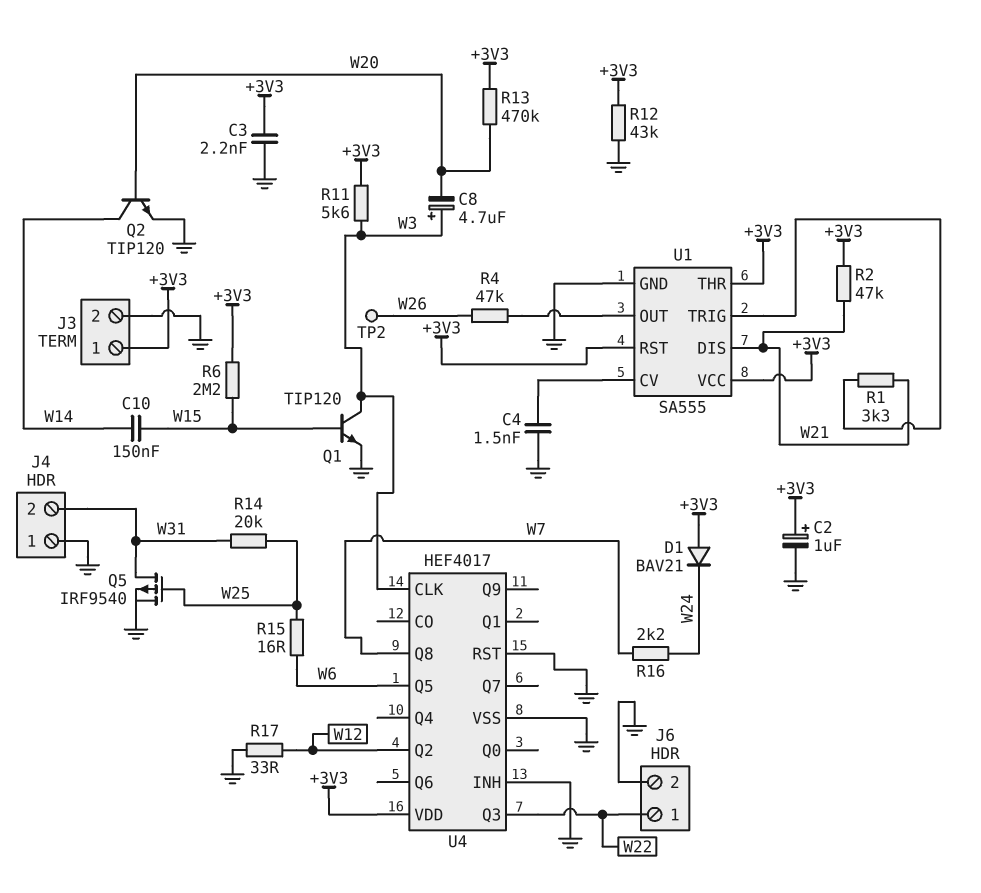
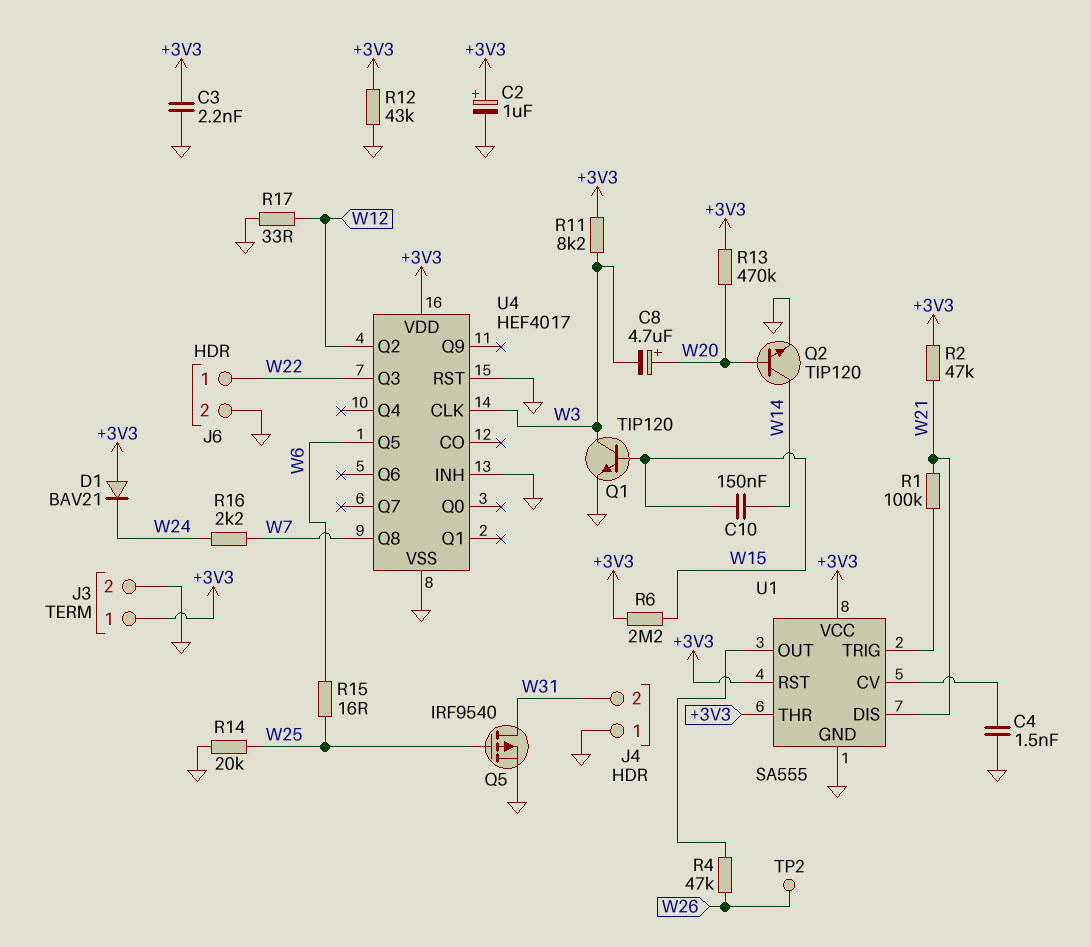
C8: 4.7uF (plus W3, minus W20) -> 4.7uF (plus W20, minus W3)
R1: 3.3k (U1/TRIG, W21) -> 100k (U1/TRIG, W21)
R11: 5.6k (+3V3, W3) -> 8.2k (+3V3, W3)
R14: 20k (W25, W31) -> 20k (GND, W25)

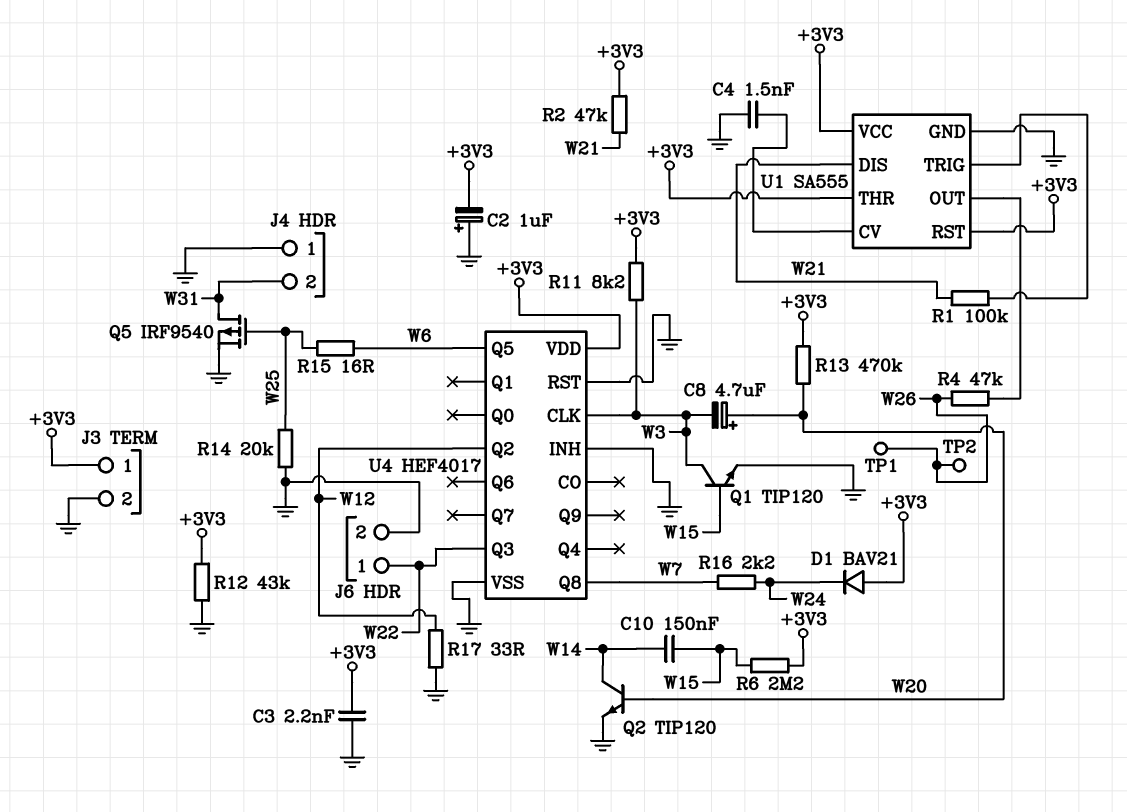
C2: 1uF (plus +3V3, minus GND) -> 1uF (plus GND, minus +3V3)
TP1: none -> test point (W26)

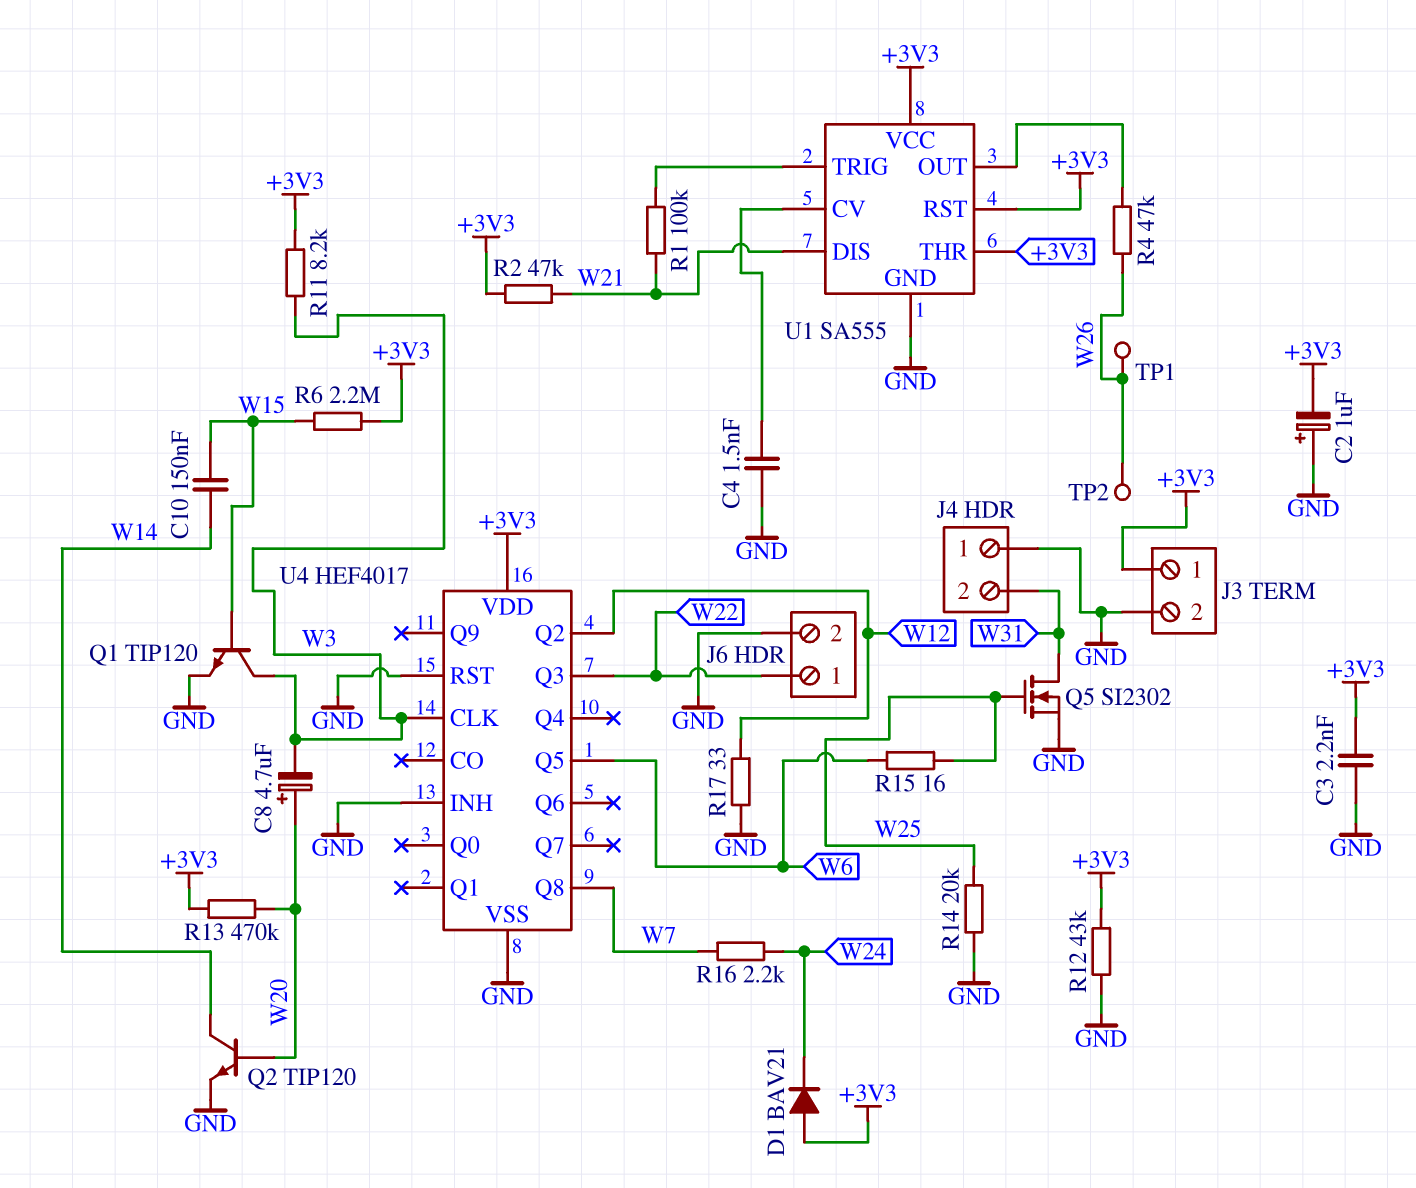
Q5: PMOS IRF9540 (G W25, D W31, S GND) -> NMOS SI2302 (G W25, D W31, S GND)

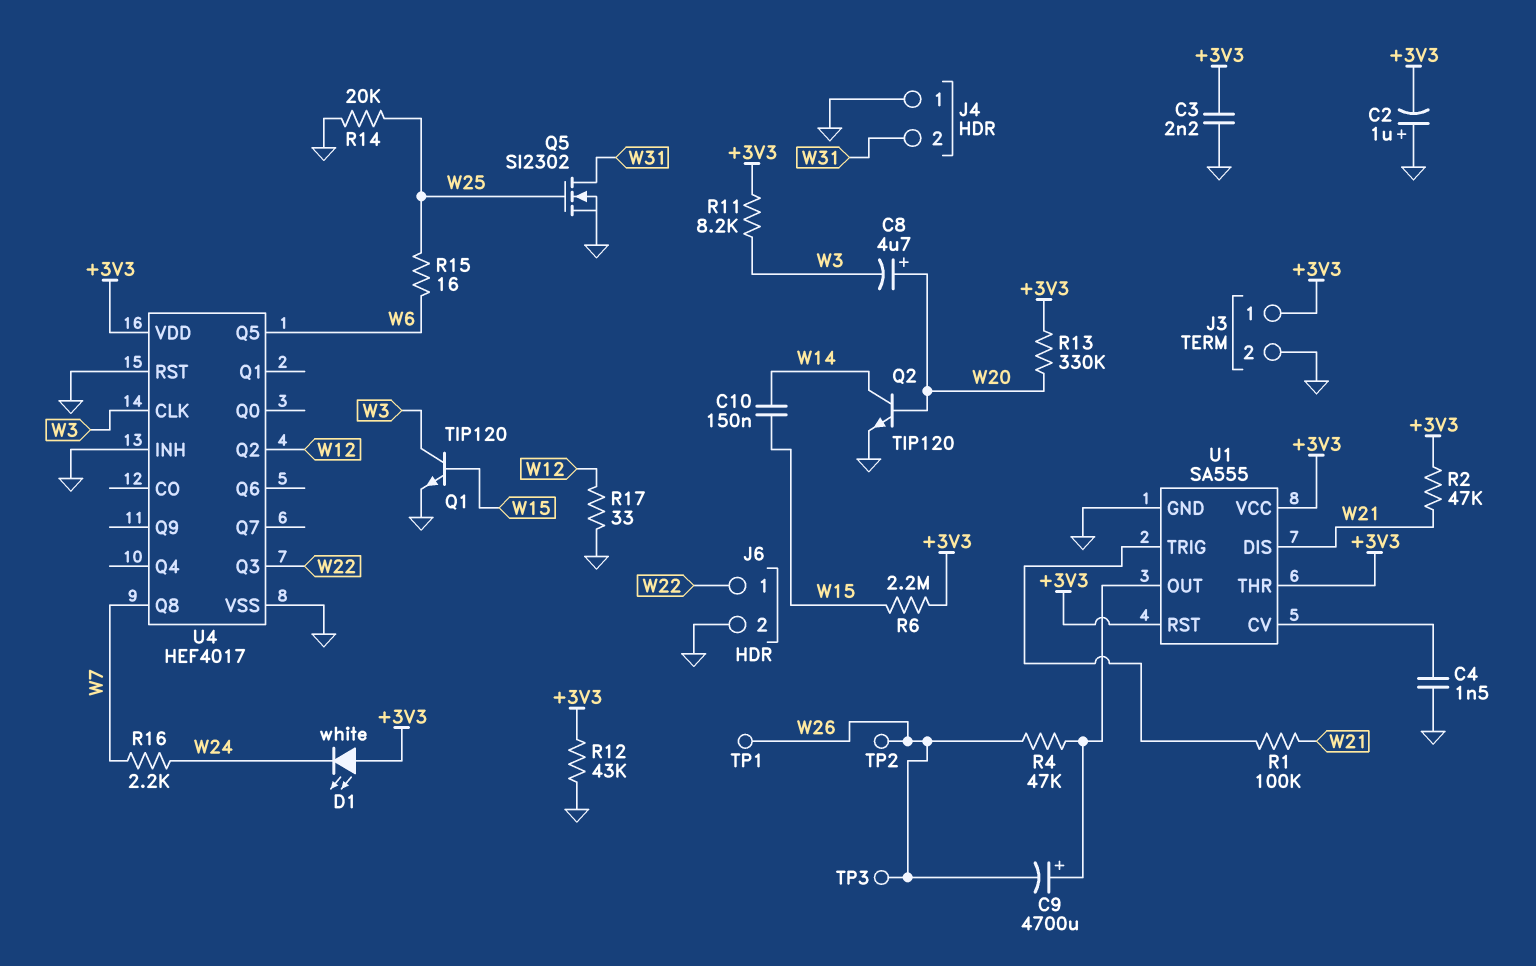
C9: none -> 4700uF (plus U1/OUT, minus W26)
D1: diode BAV21 (A +3V3, K W24) -> LED white (A +3V3, K W24)
R13: 470k (+3V3, W20) -> 330k (+3V3, W20)
TP3: none -> test point (W26)

